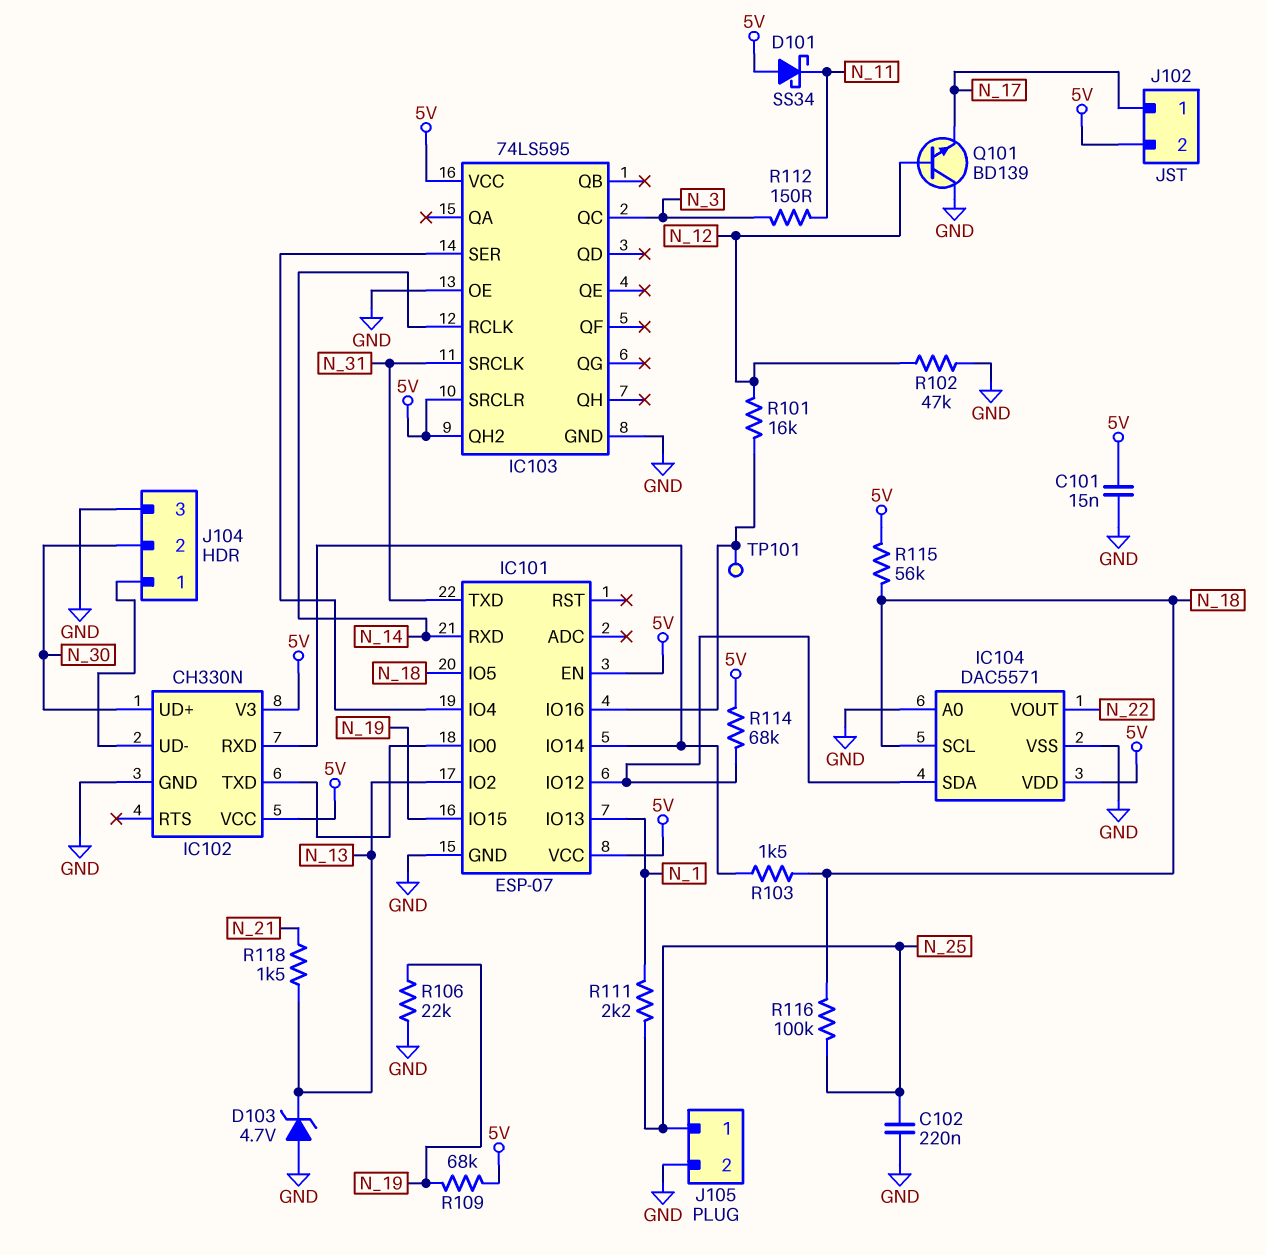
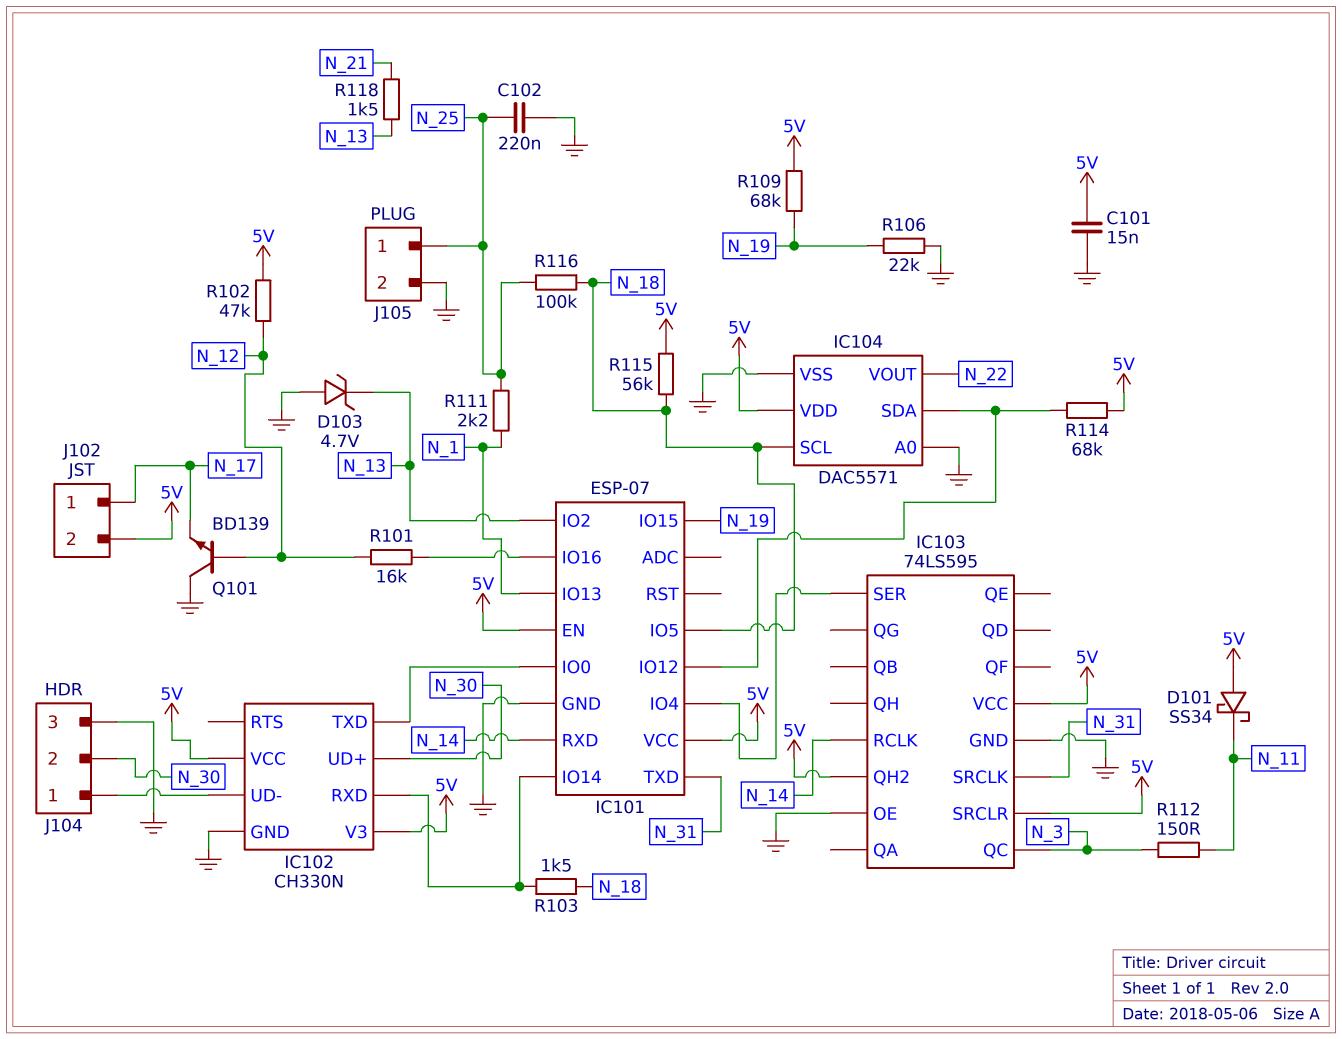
R102: 47k (GND, N_12) -> 47k (5V, N_12)
TP101: test point (IC101/IO16) -> none

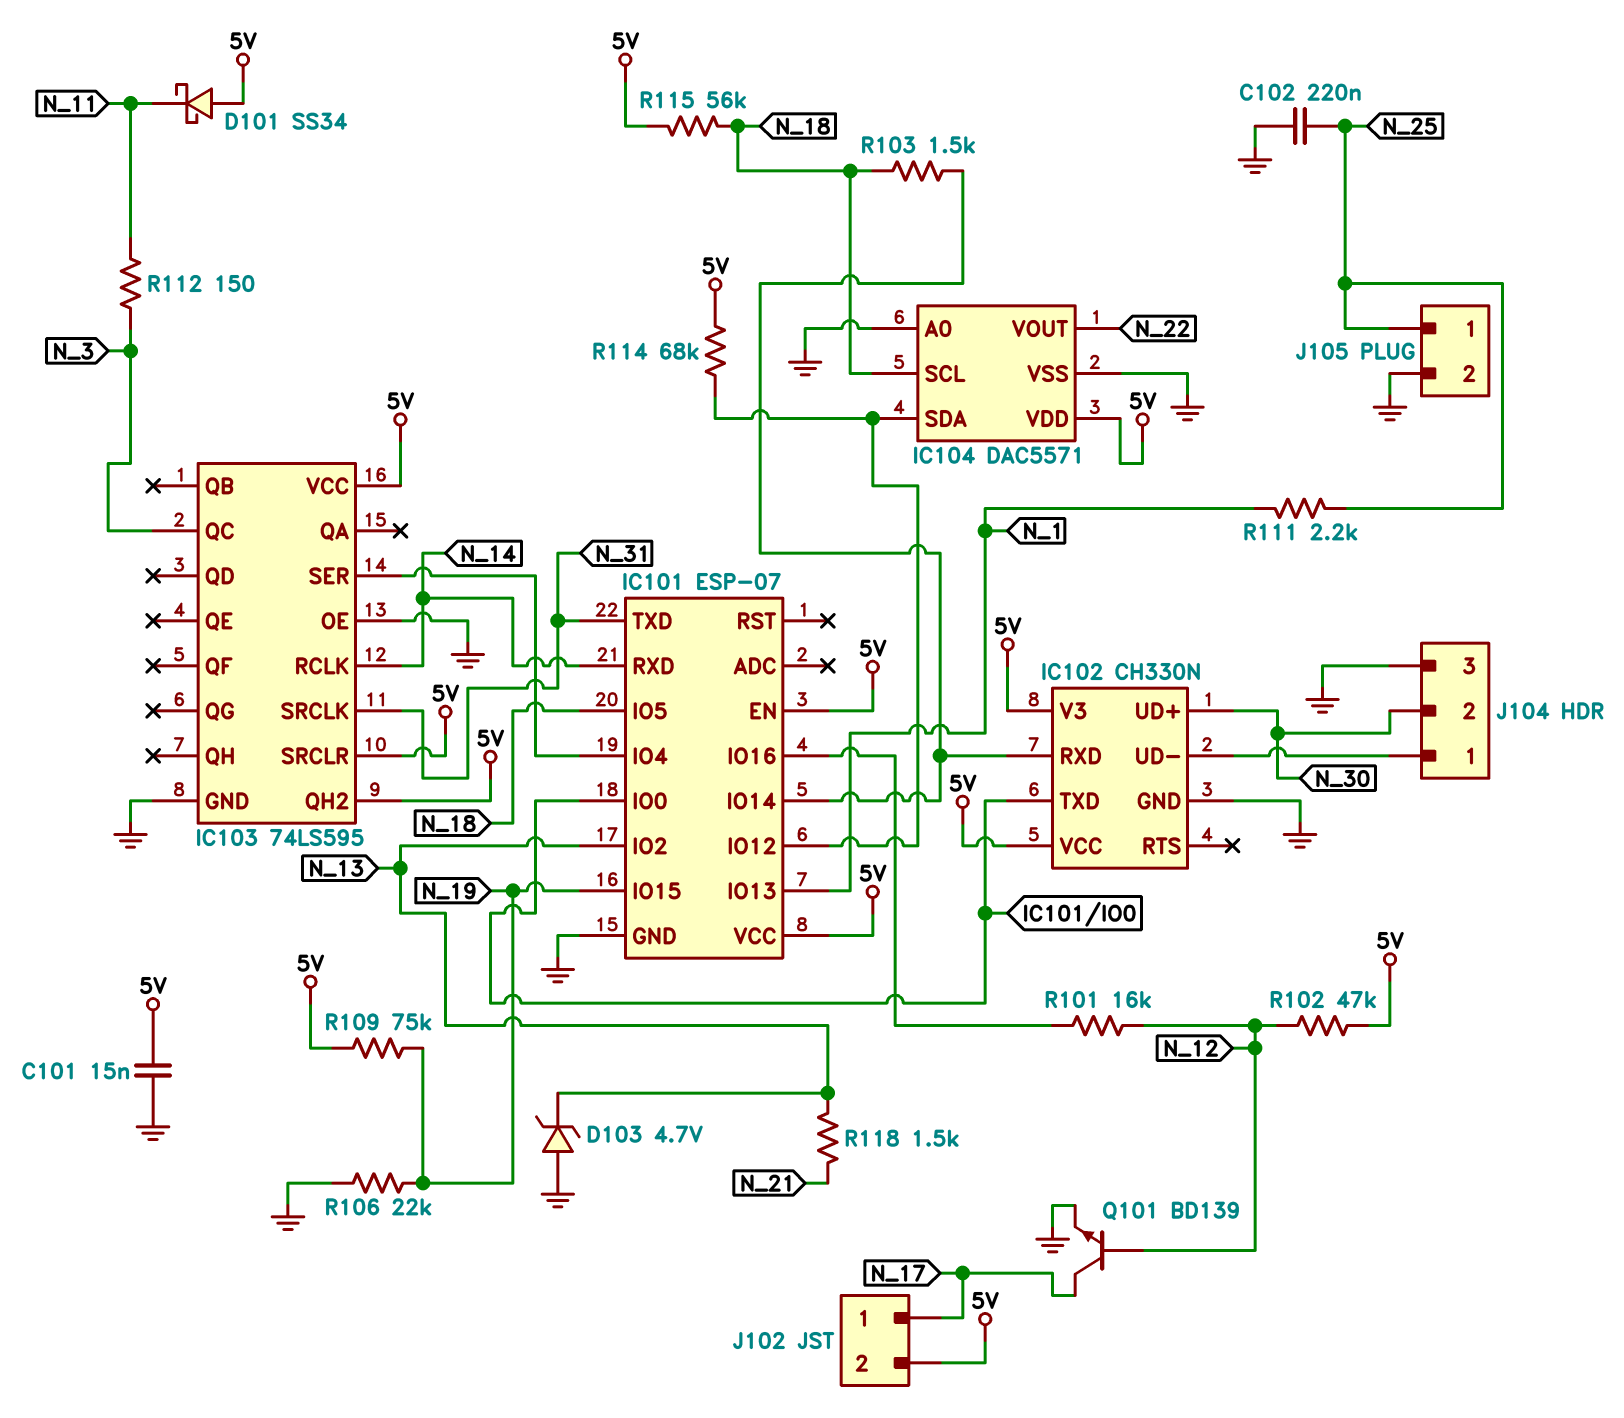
Q101: NPN BD139 (B N_12, C GND, E N_17) -> NPN BD139 (B N_12, C N_17, E GND)
R109: 68k (5V, N_19) -> 75k (5V, N_19)
R116: 100k (N_18, N_25) -> none

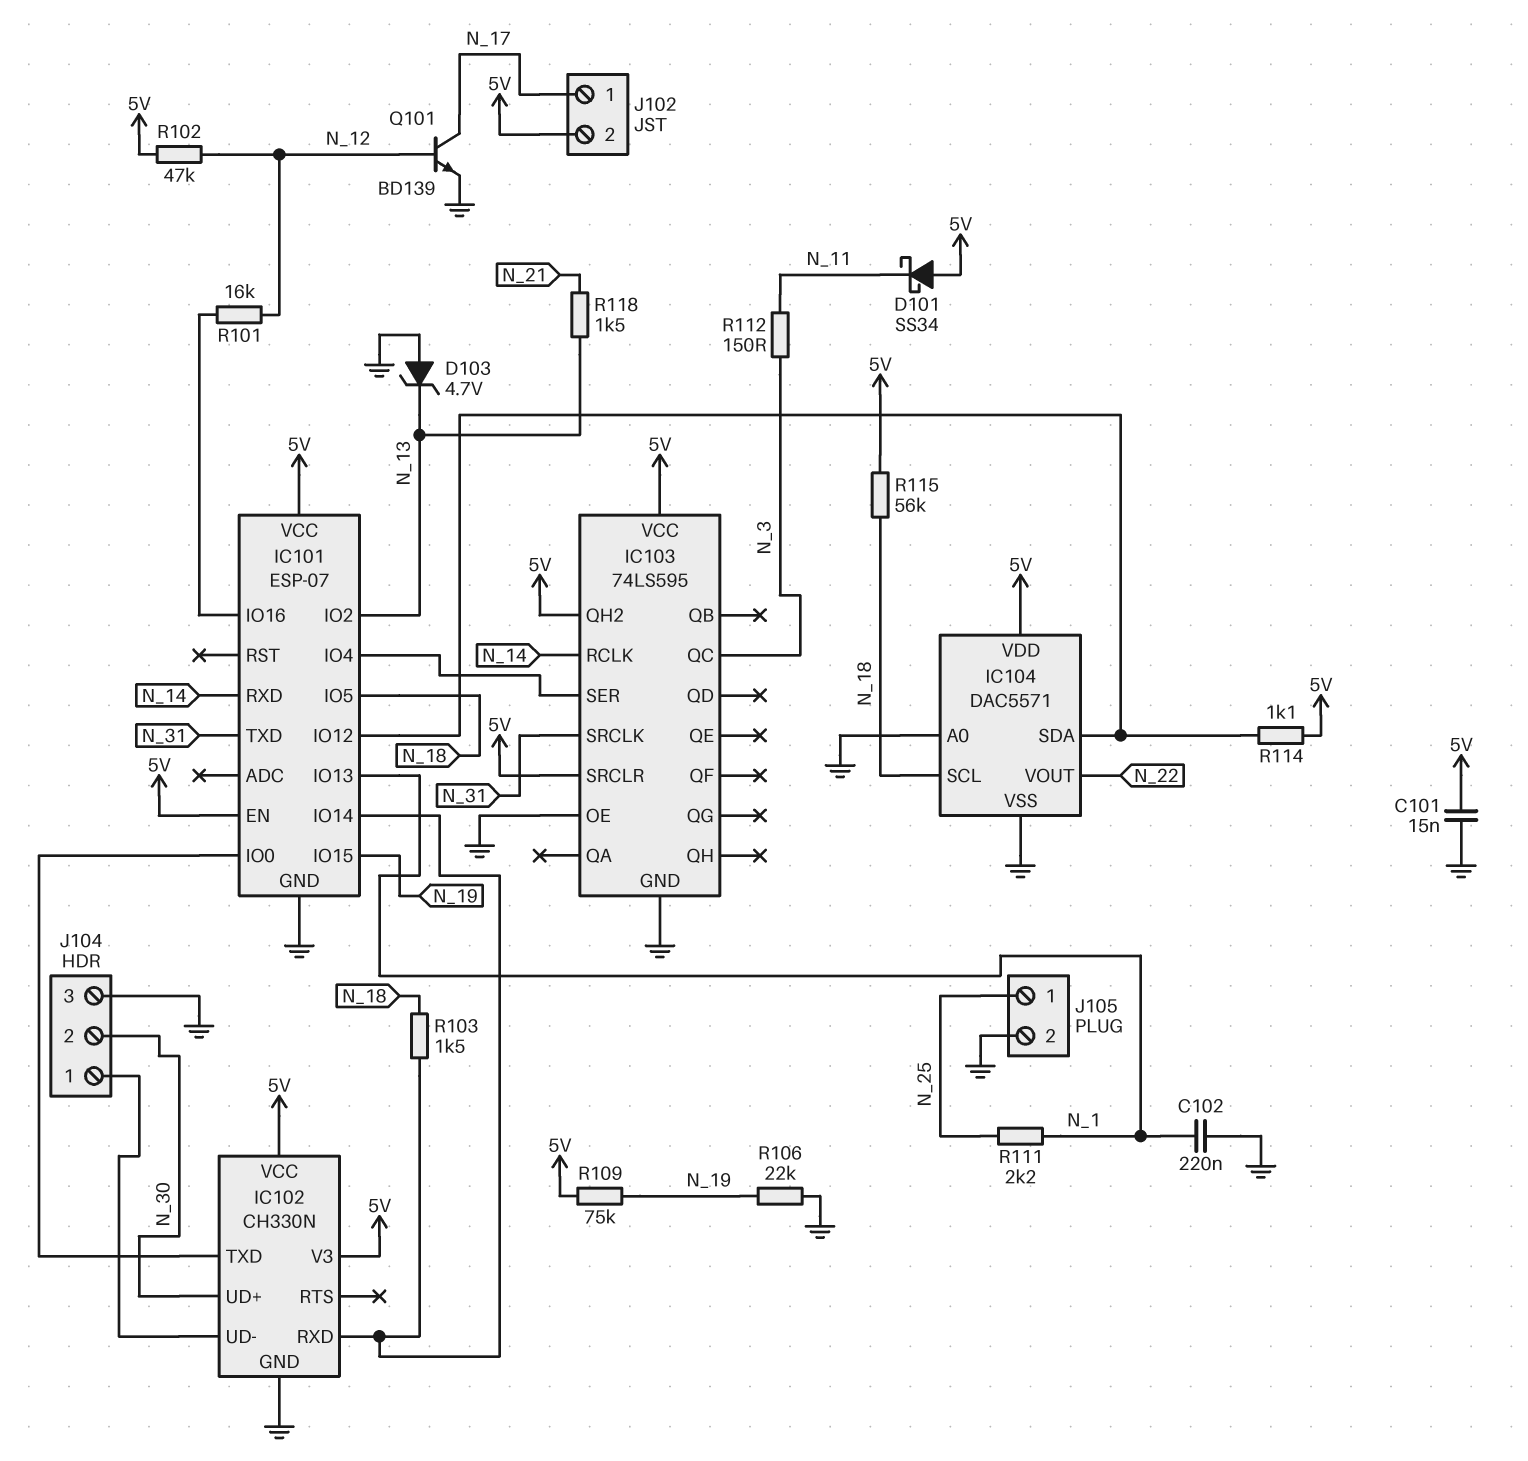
C102: 220nF (GND, N_25) -> 220nF (GND, N_1)
R114: 68k (5V, IC101/IO12) -> 1.1k (5V, IC101/IO12)

